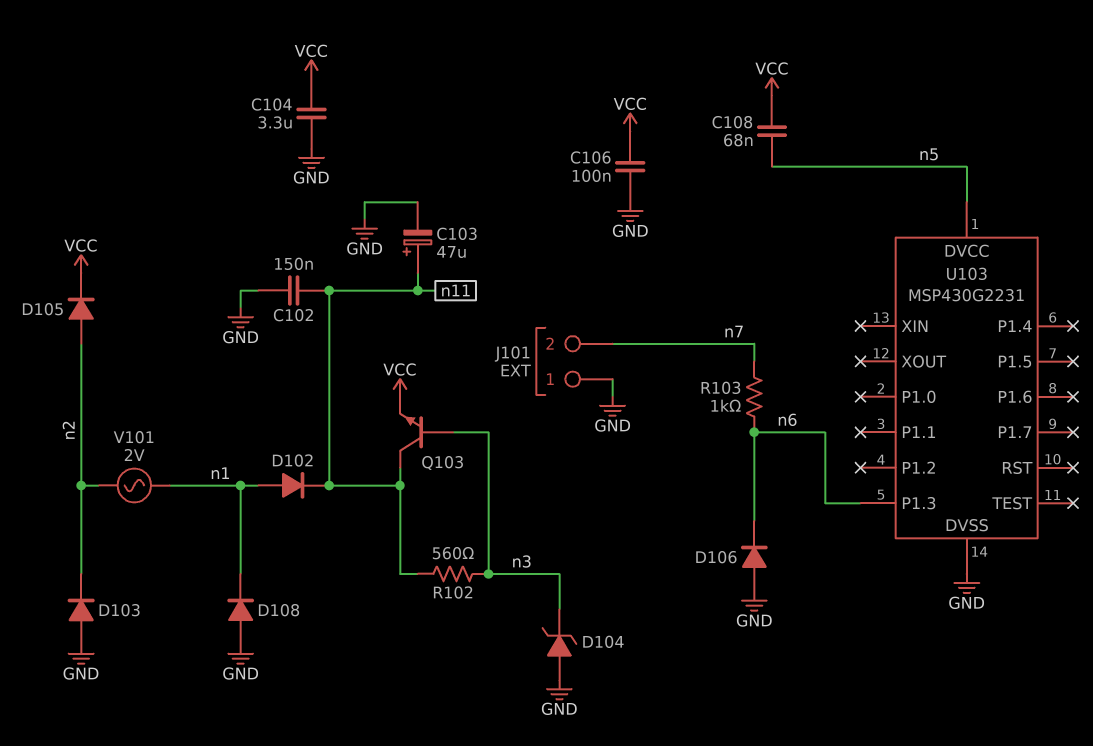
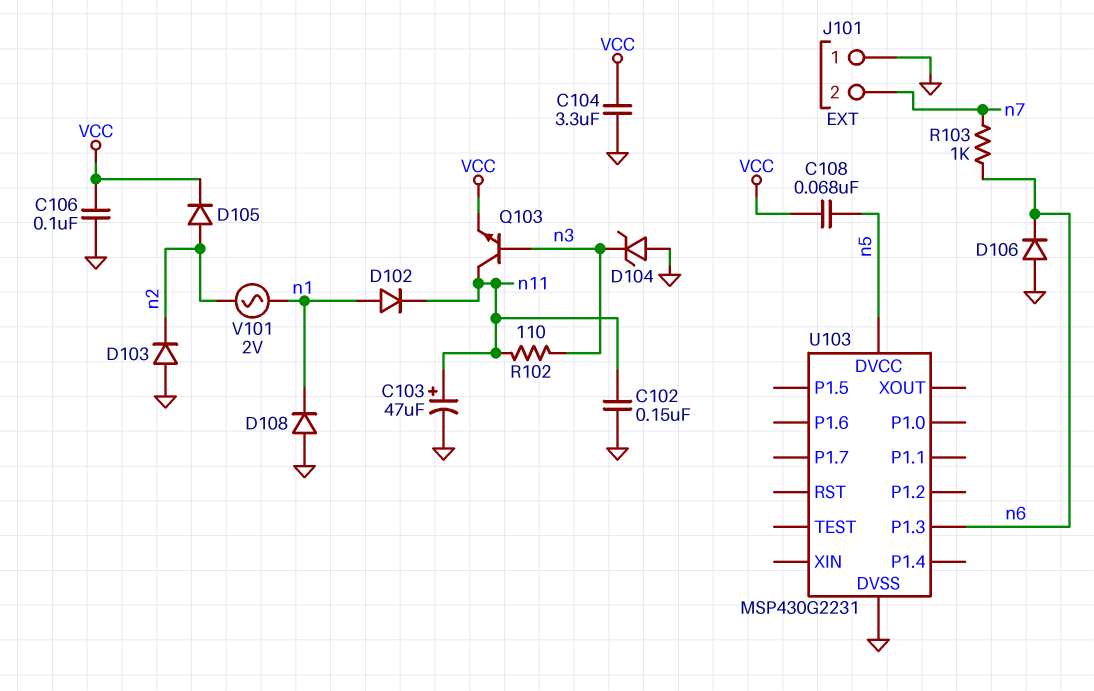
R102: 560 (n3, n11) -> 110 (n3, n11)

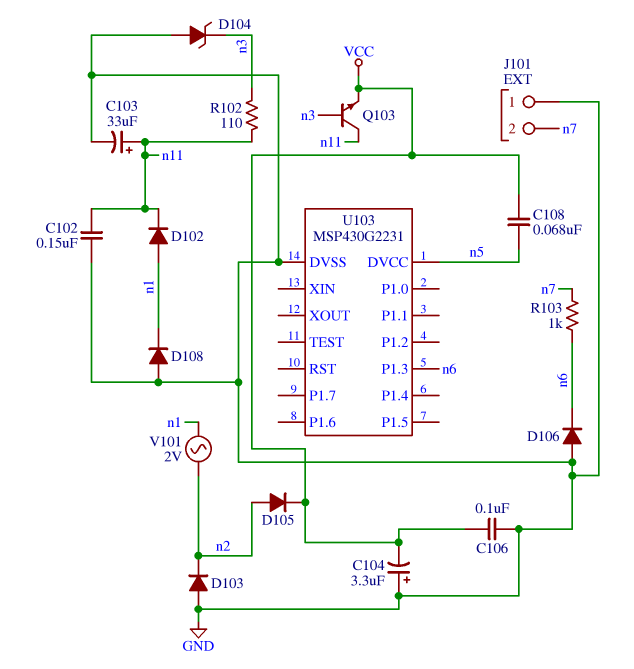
C103: 47uF (plus n11, minus GND) -> 33uF (plus n11, minus GND)
C104: 3.3uF (GND, VCC) -> 3.3uF (plus GND, minus VCC)

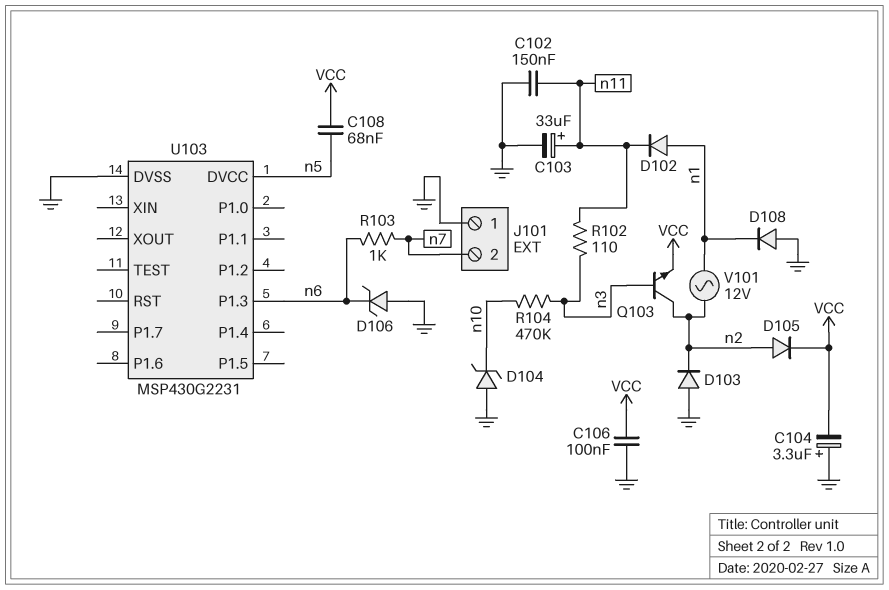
D104: zener (A GND, K n3) -> zener (A GND, K n10)
D106: diode (A GND, K n6) -> zener (A GND, K n6)
Q103: NPN (B n3, C n11, E VCC) -> NPN (B n3, C n2, E VCC)
R104: none -> 470k (n3, n10)
V101: AC 2V (n1, n2) -> AC 12V (n1, n2)

